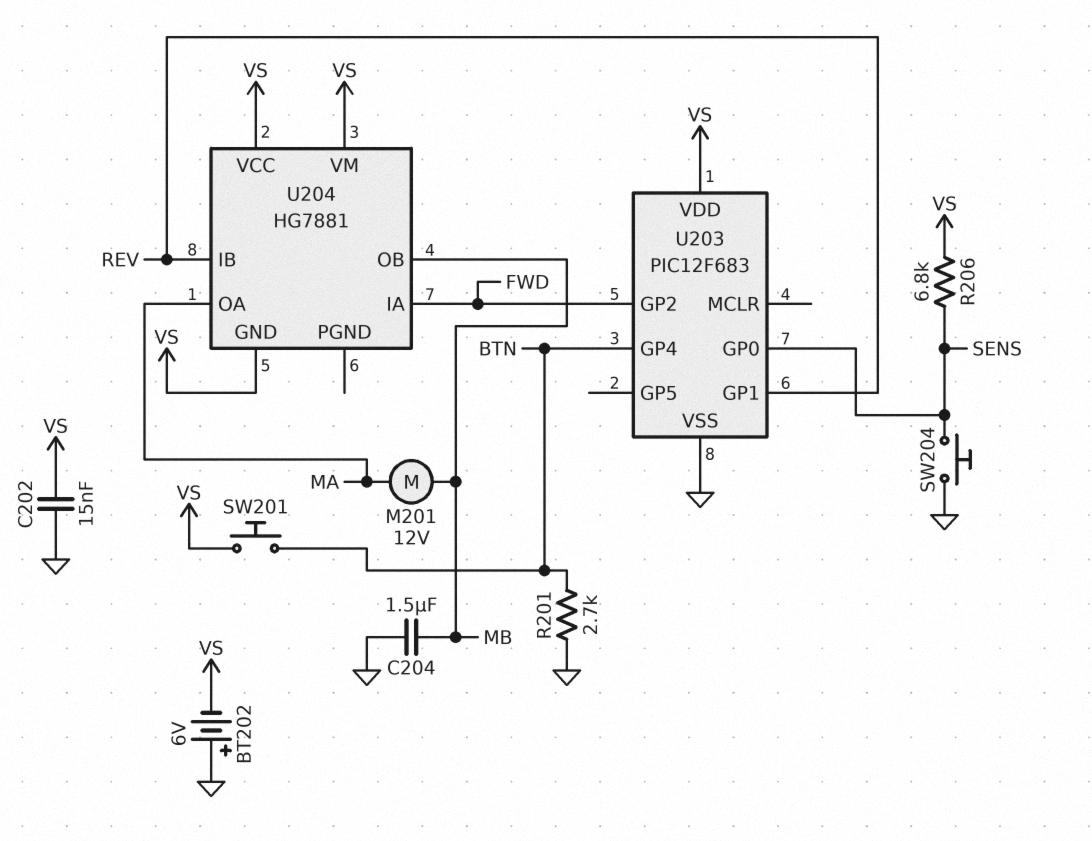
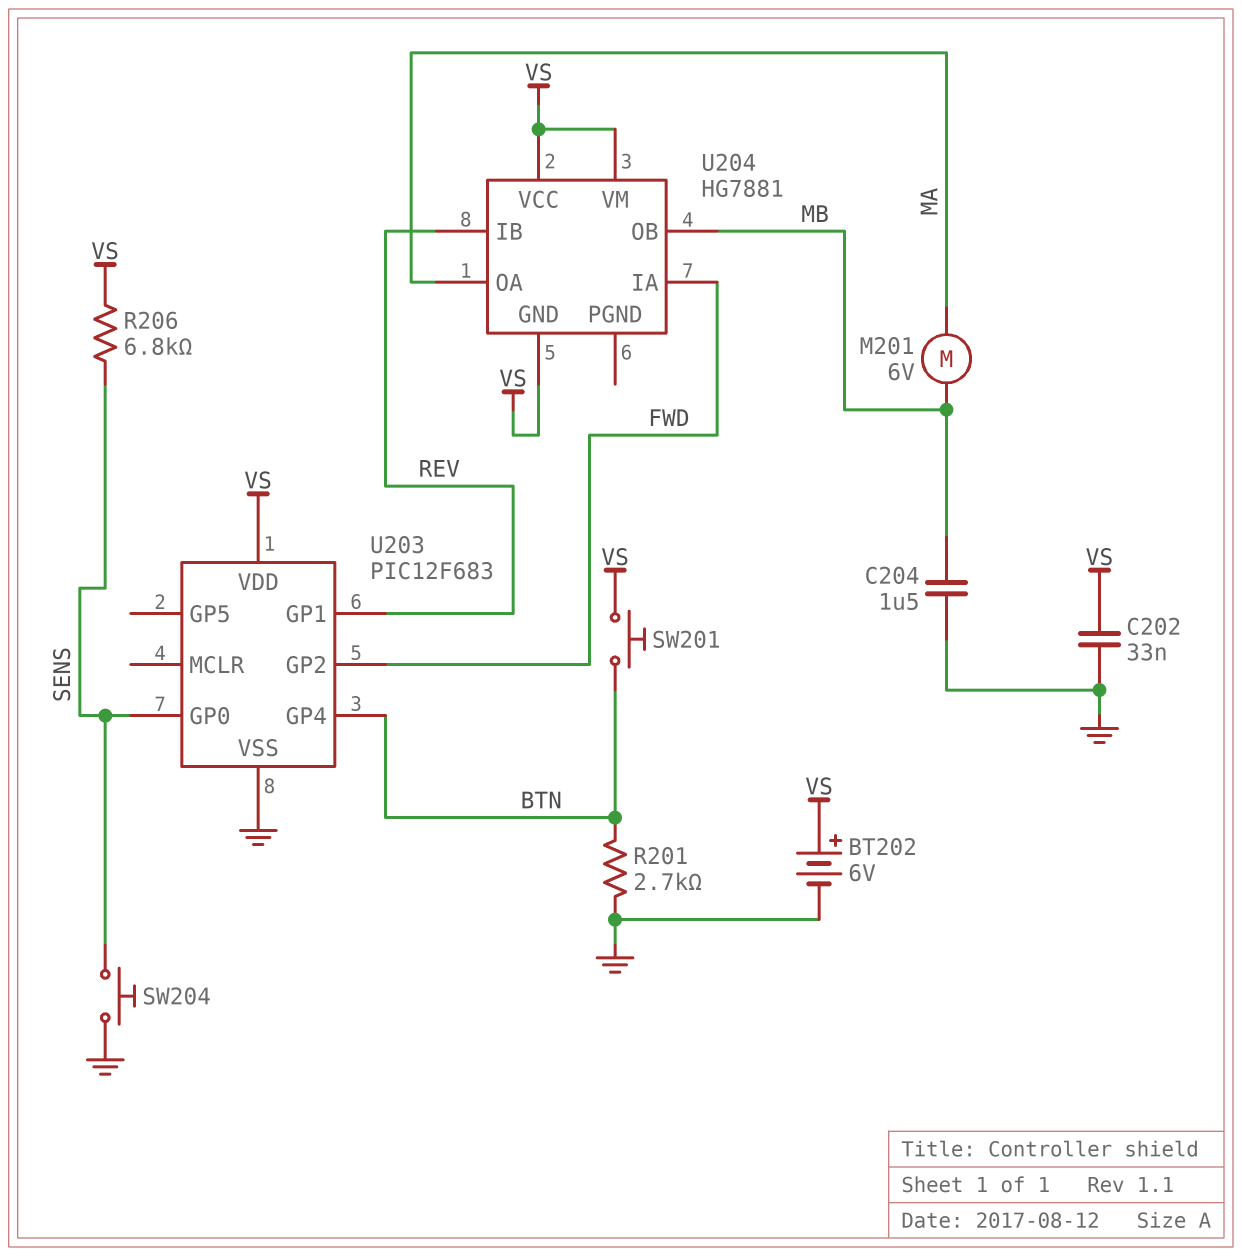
BT202: 6V (plus GND, minus VS) -> 6V (plus VS, minus GND)
C202: 15nF (GND, VS) -> 33nF (GND, VS)
M201: motor 12V (MA, MB) -> motor 6V (MA, MB)

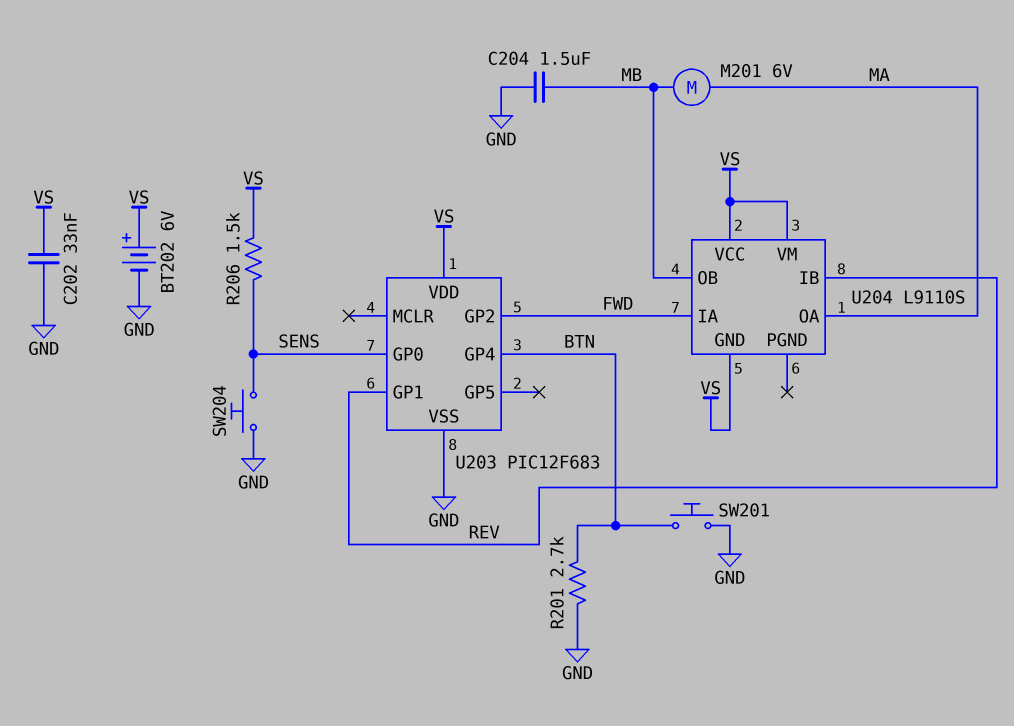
R206: 6.8k (SENS, VS) -> 1.5k (SENS, VS)
SW201: button (BTN, VS) -> button (BTN, GND)
U204: HG7881 -> L9110S

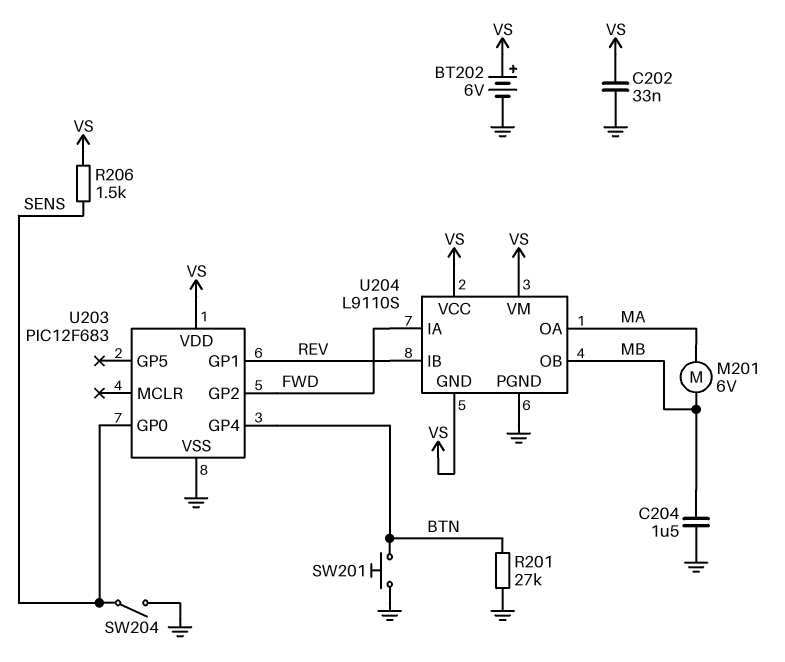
R201: 2.7k (BTN, GND) -> 27k (BTN, GND)
SW204: button (GND, SENS) -> switch (GND, SENS)
U204 pin PGND: none -> GND

